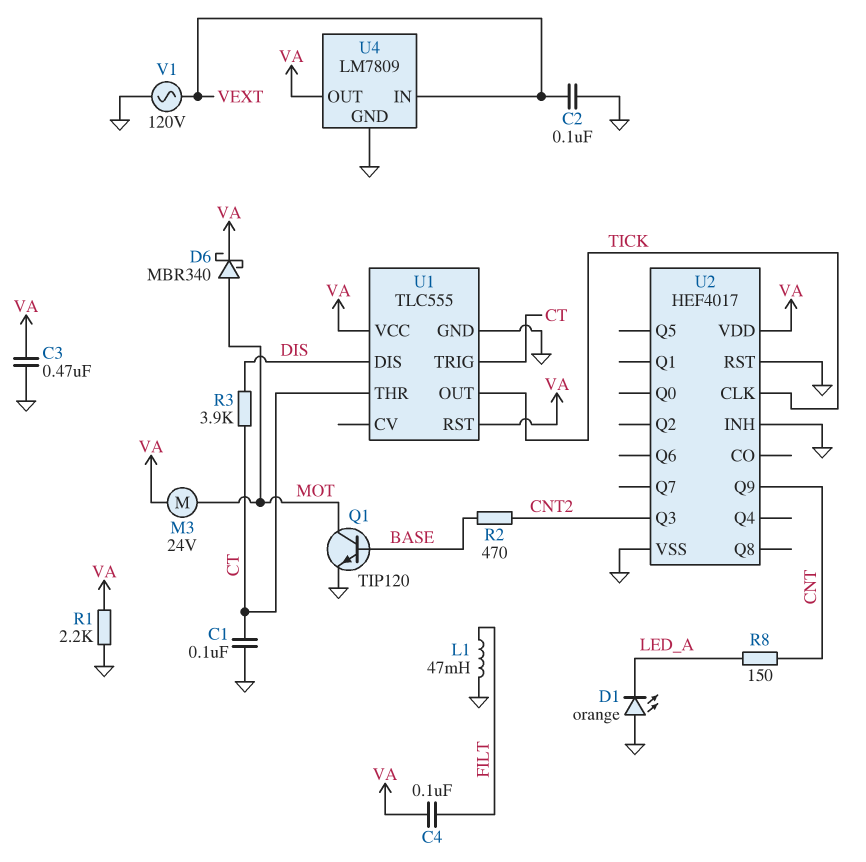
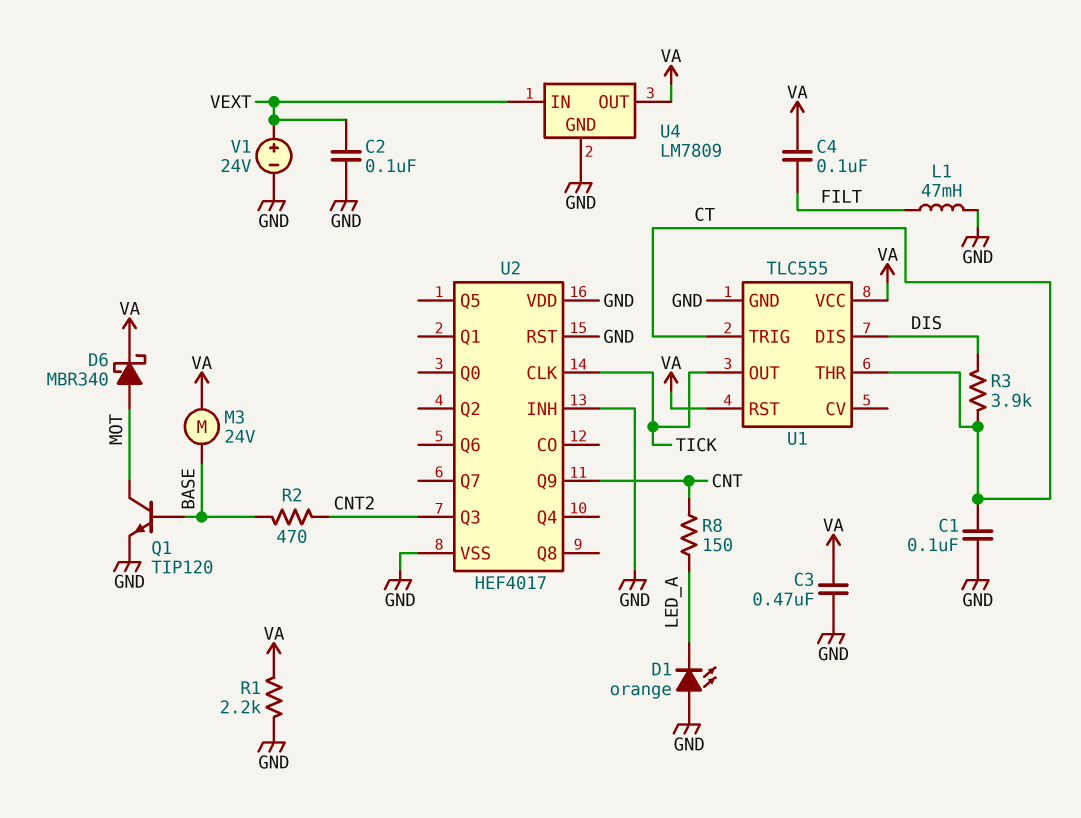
M3: motor 24V (MOT, VA) -> motor 24V (BASE, VA)
U2 pin VDD: VA -> GND
V1: AC 120V (GND, VEXT) -> 24V (plus VEXT, minus GND)

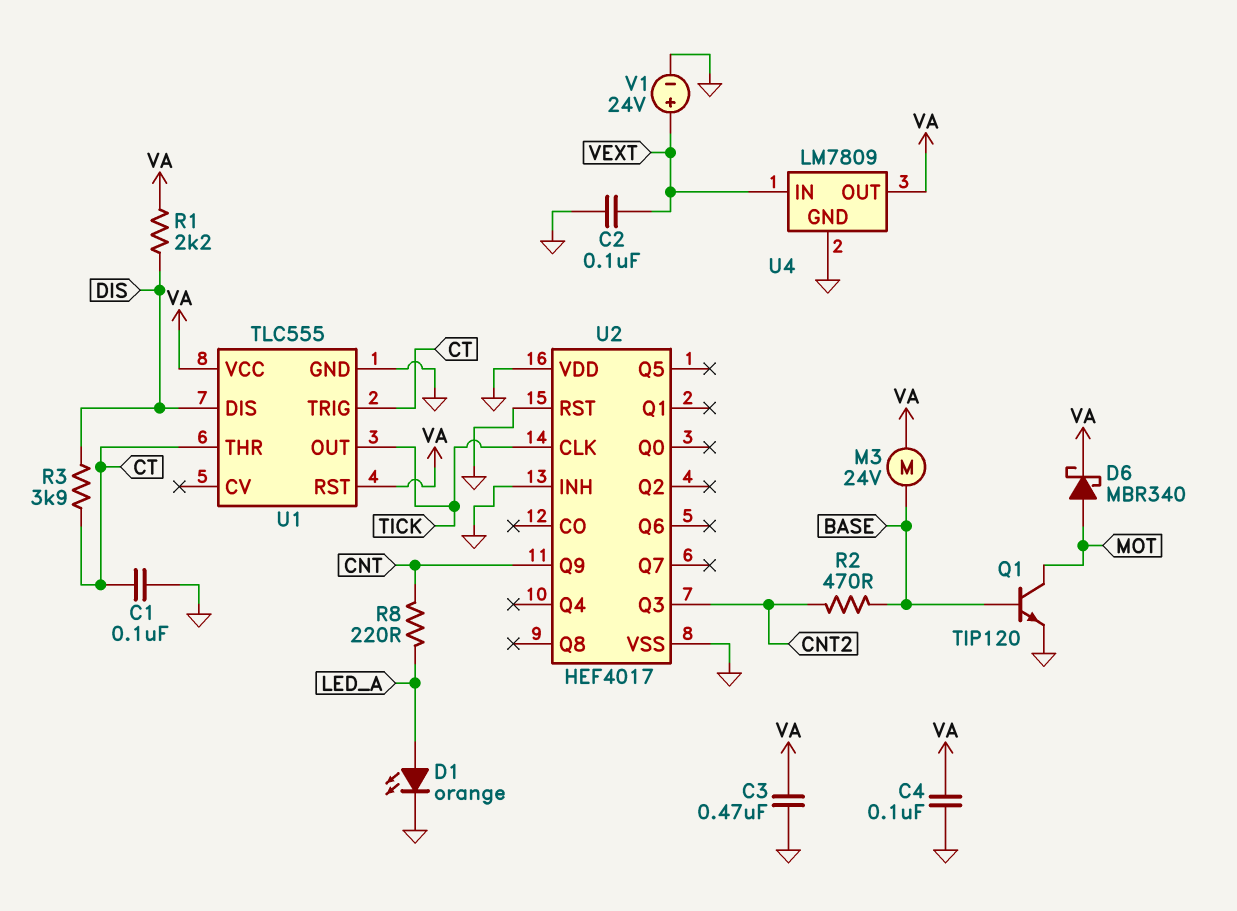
C4: 100nF (FILT, VA) -> 100nF (GND, VA)
D1: LED orange (A GND, K LED_A) -> LED orange (A LED_A, K GND)
L1: 47mH (FILT, GND) -> none
R1: 2.2k (GND, VA) -> 2.2k (DIS, VA)
R8: 150 (CNT, LED_A) -> 220 (CNT, LED_A)

